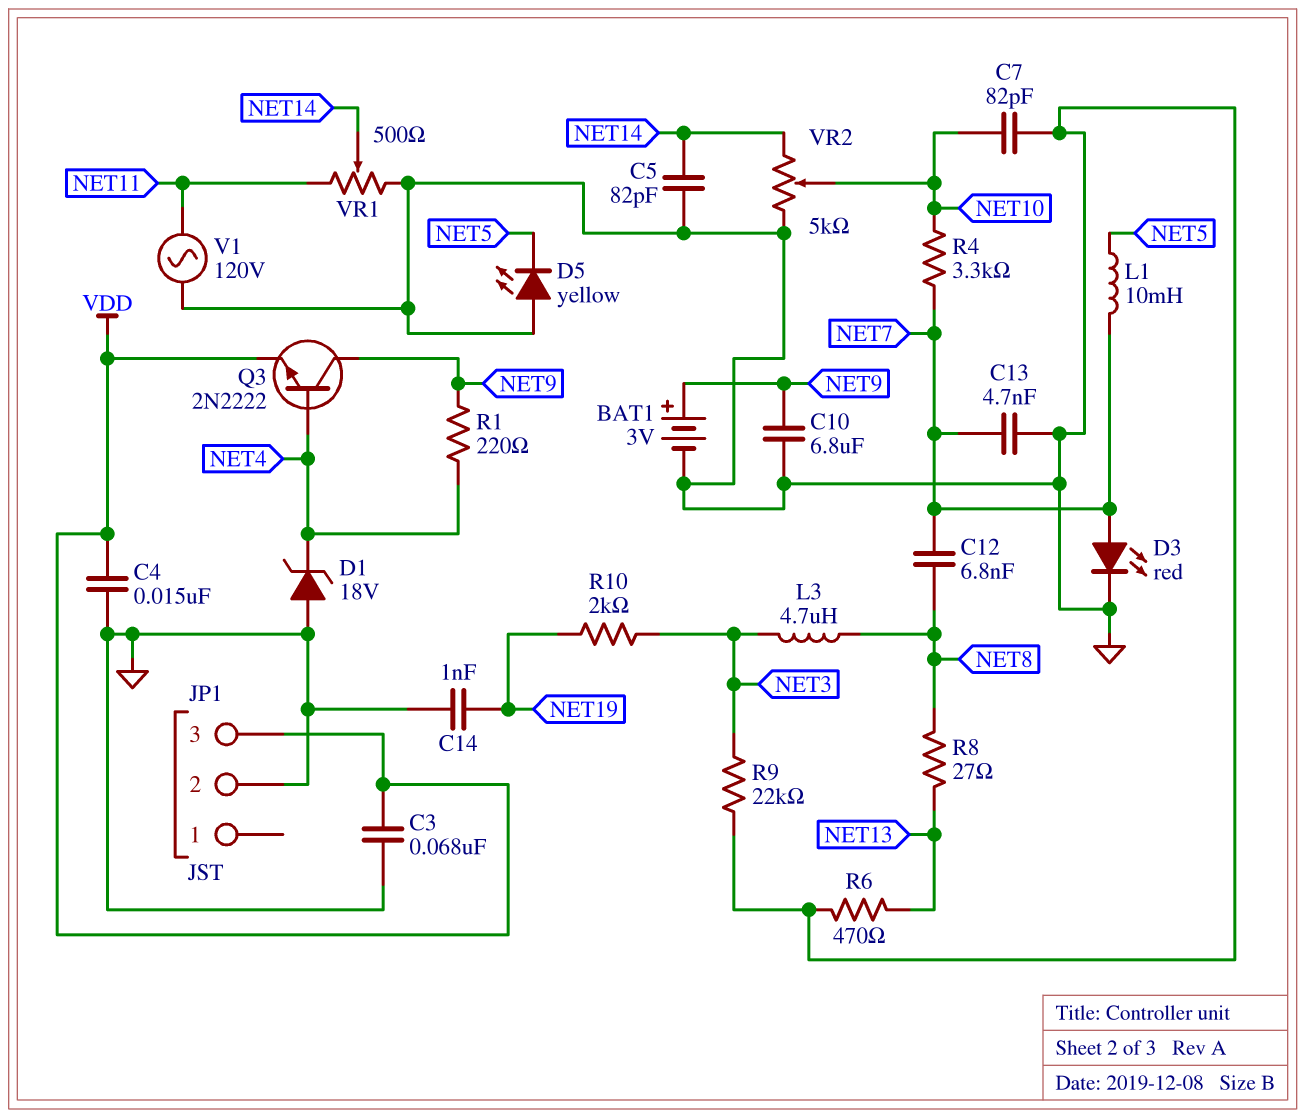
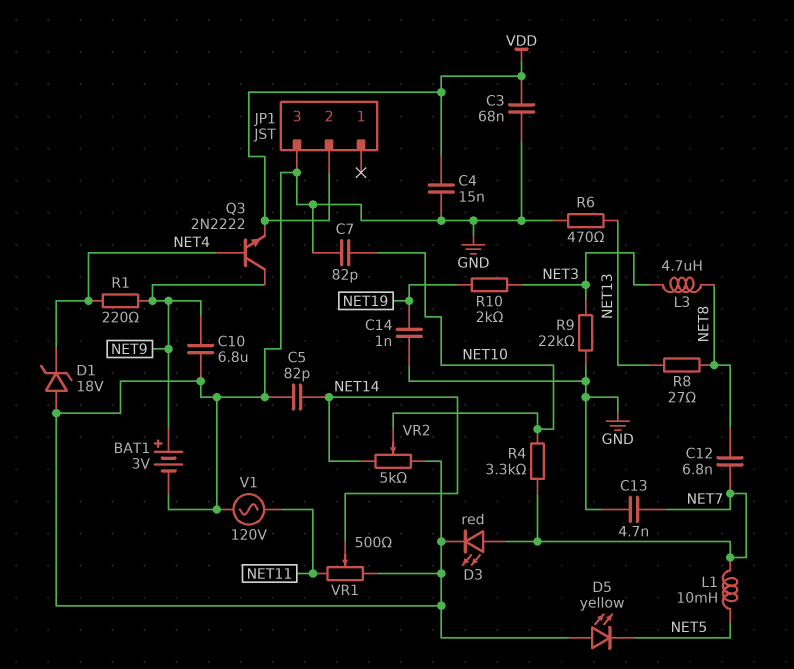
JP1 pin 2: GND -> VDD
JP1 pin 3: VDD -> GND

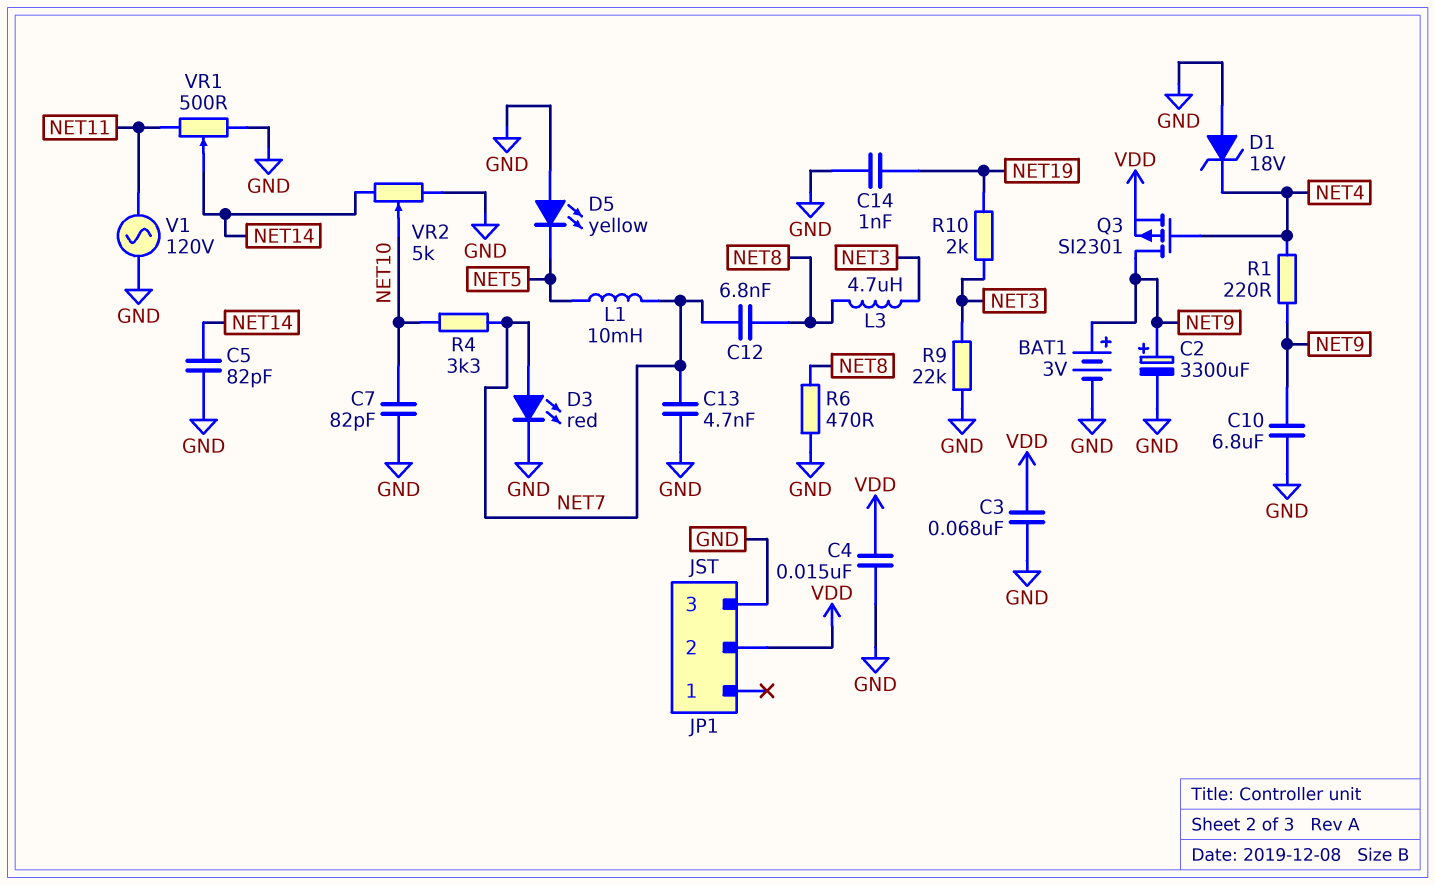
C2: none -> 3300uF (plus NET9, minus GND)
Q3: NPN 2N2222 (B NET4, C NET9, E VDD) -> PMOS SI2301 (G NET4, D NET9, S VDD)
R6: 470 (GND, NET13) -> 470 (GND, NET8)
R8: 27 (NET8, NET13) -> none

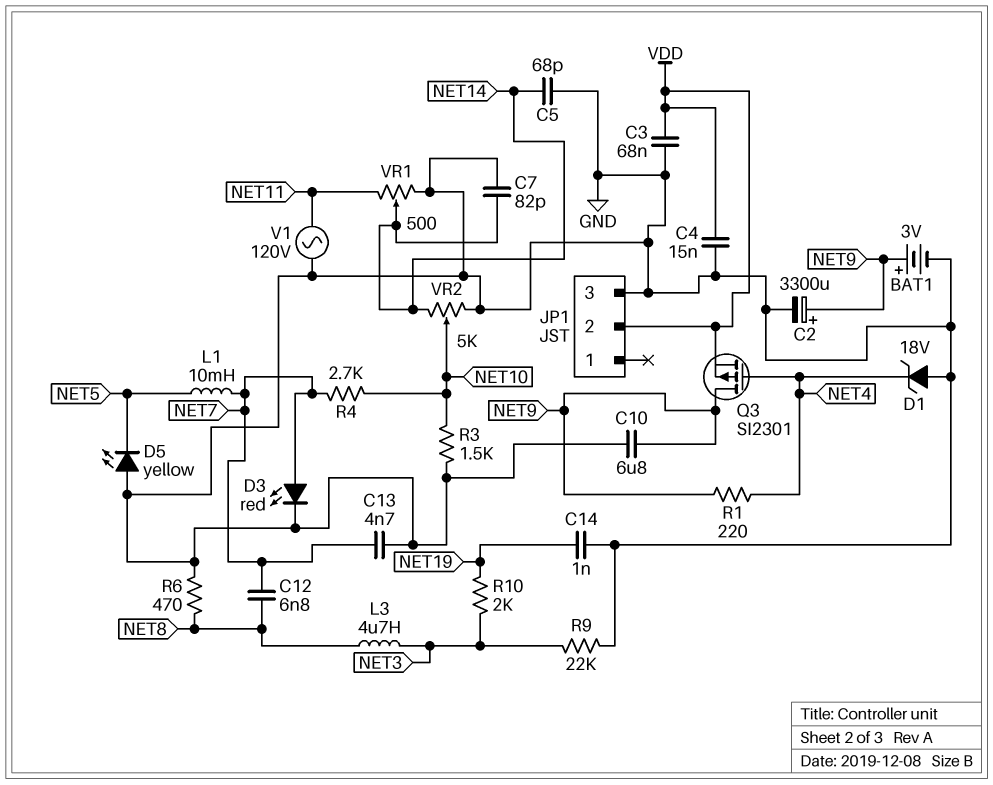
C5: 82pF (GND, NET14) -> 68pF (GND, NET14)
C7: 82pF (GND, NET10) -> 82pF (GND, NET14)
R3: none -> 1.5k (GND, NET10)
R4: 3.3k (NET7, NET10) -> 2.7k (NET7, NET10)

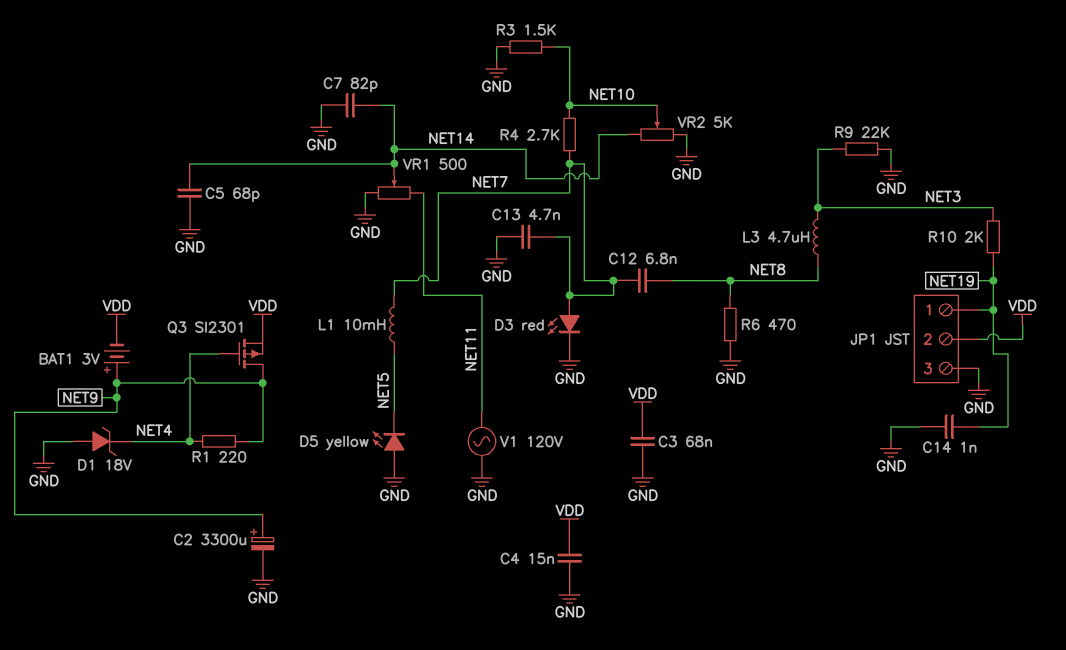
BAT1: 3V (plus NET9, minus GND) -> 3V (plus NET9, minus VDD)
C10: 6.8uF (GND, NET9) -> none
JP1 pin 1: none -> NET19

